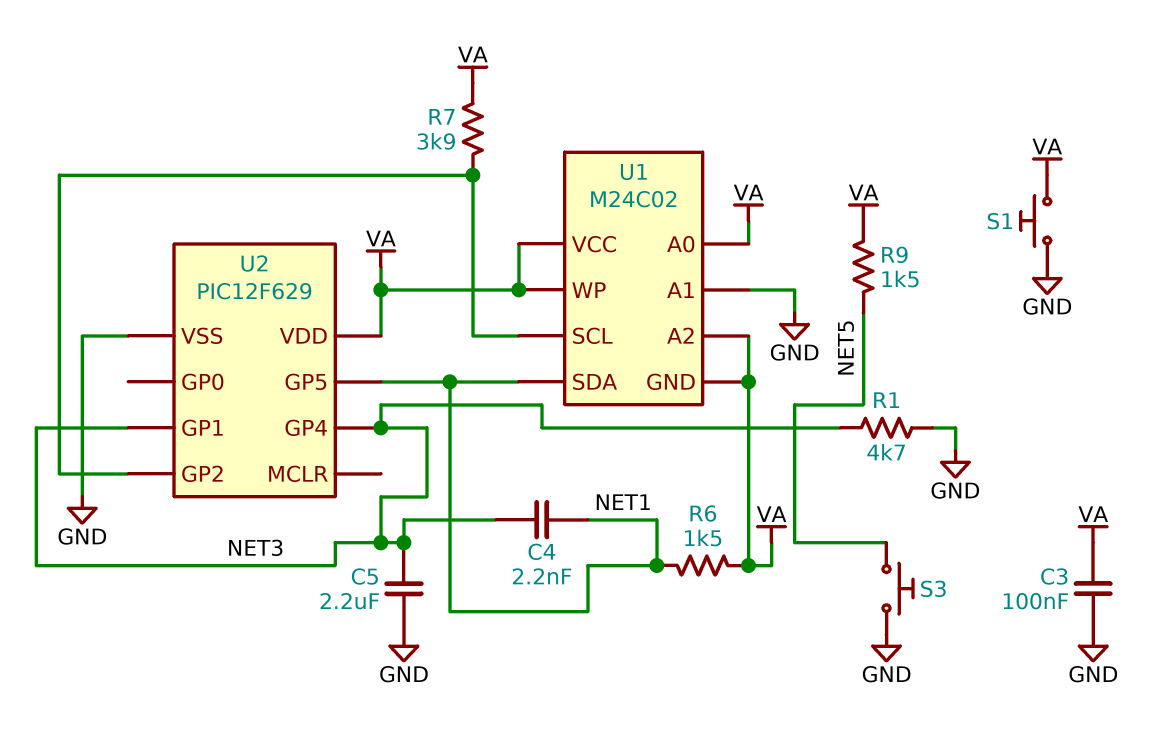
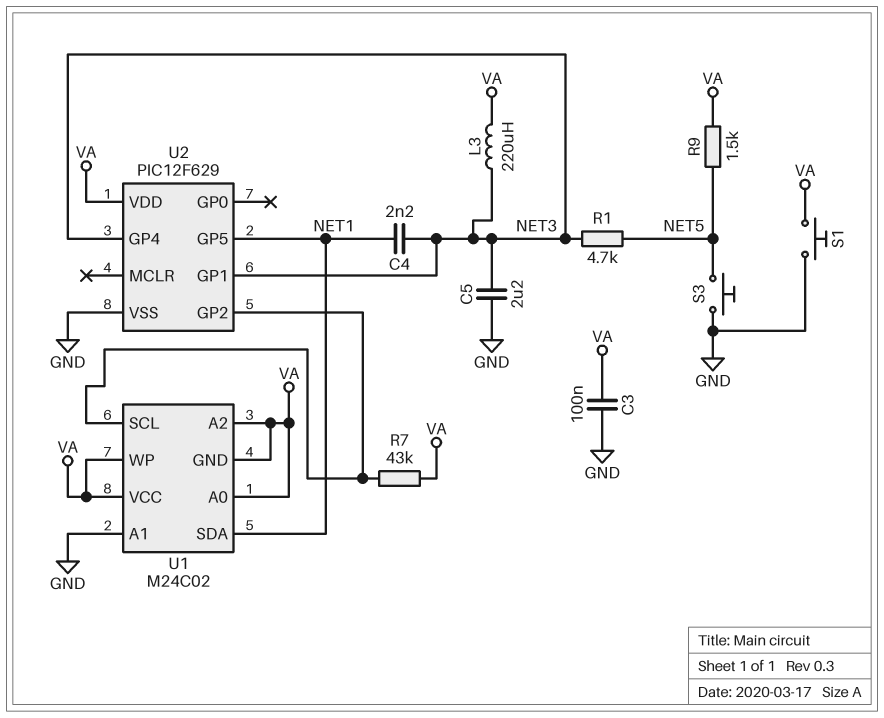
L3: none -> 220uH (NET3, VA)
R1: 4.7k (GND, NET3) -> 4.7k (NET3, NET5)
R6: 1.5k (NET1, VA) -> none
R7: 3.9k (U1/SCL, VA) -> 43k (U1/SCL, VA)

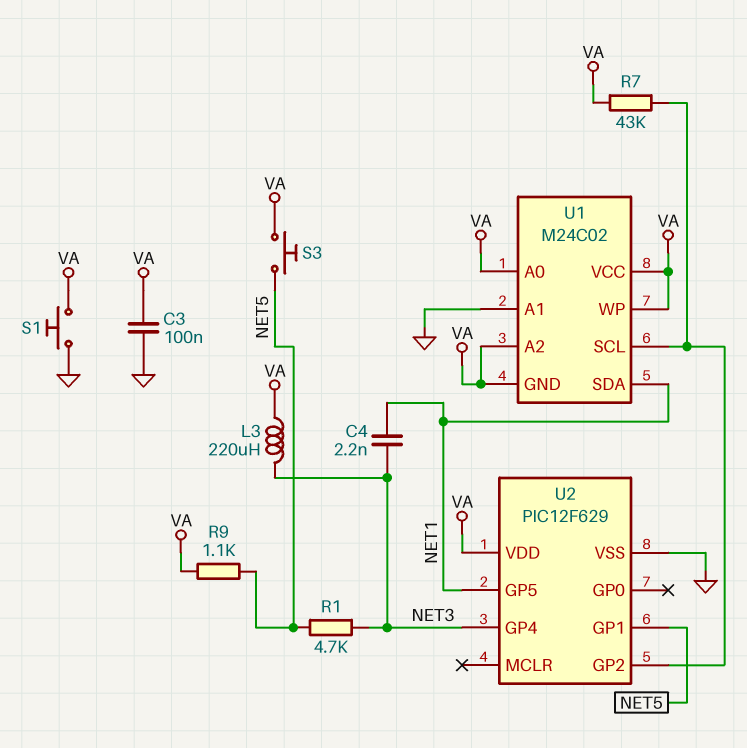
C5: 2.2uF (GND, NET3) -> none
R9: 1.5k (NET5, VA) -> 1.1k (NET5, VA)
S3: button (GND, NET5) -> button (NET5, VA)
U2 pin GP1: NET3 -> NET5

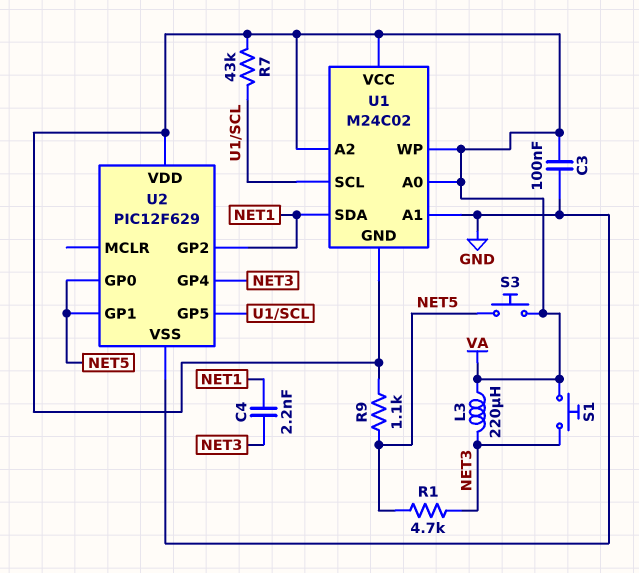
S1: button (GND, VA) -> button (NET3, VA)
U2 pin GP0: none -> NET5
U2 pin GP2: U1/SCL -> NET1
U2 pin GP5: NET1 -> U1/SCL

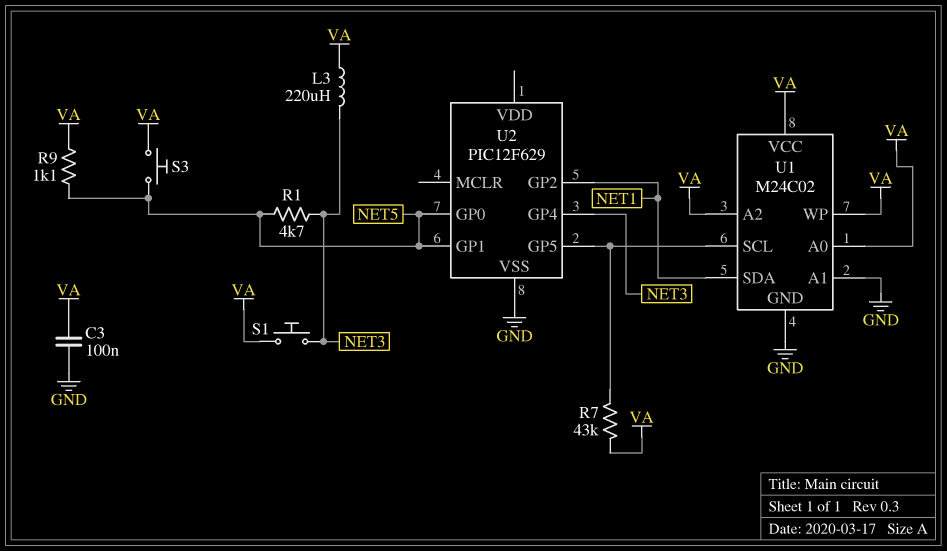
C4: 2.2nF (NET1, NET3) -> none
U1 pin GND: VA -> GND
U2 pin VDD: VA -> none

